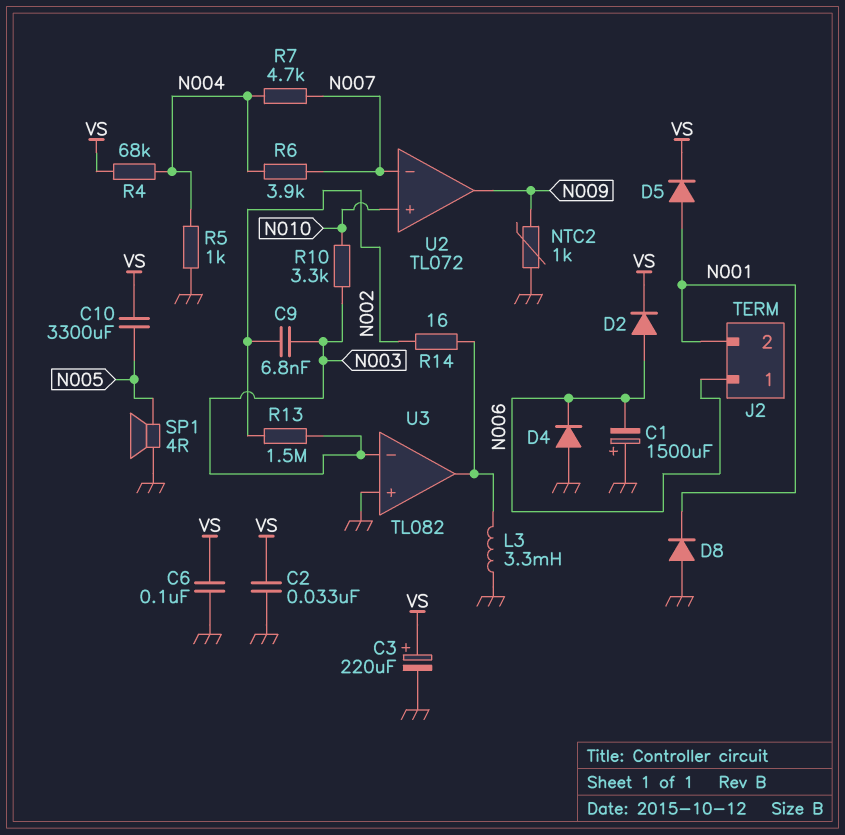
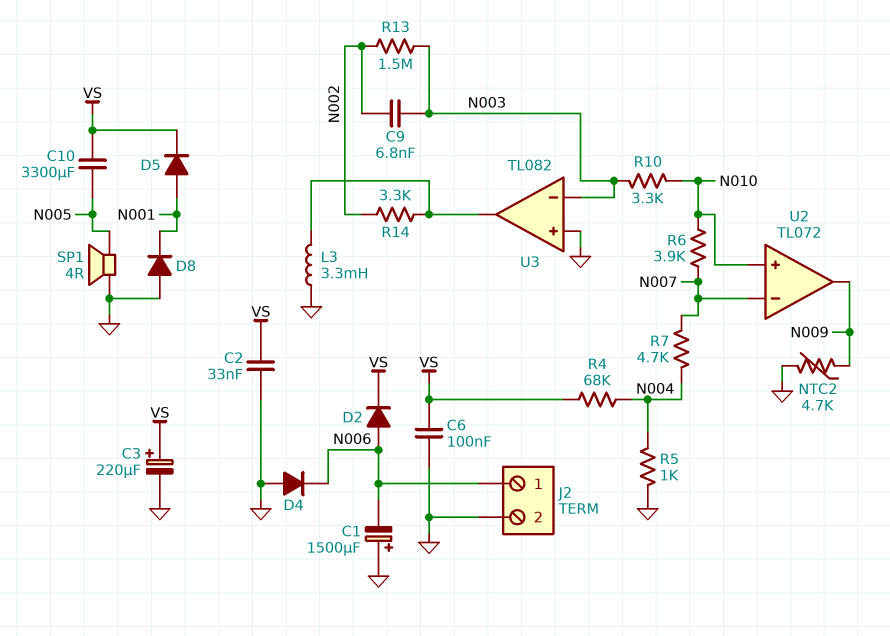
J2 pin 2: N001 -> GND
NTC2: 1k (GND, N009) -> 4.7k (GND, N009)
R6: 3.9k (N004, N007) -> 3.9k (N007, N010)
R14: 16 (N002, U3/out) -> 3.3k (N002, U3/out)

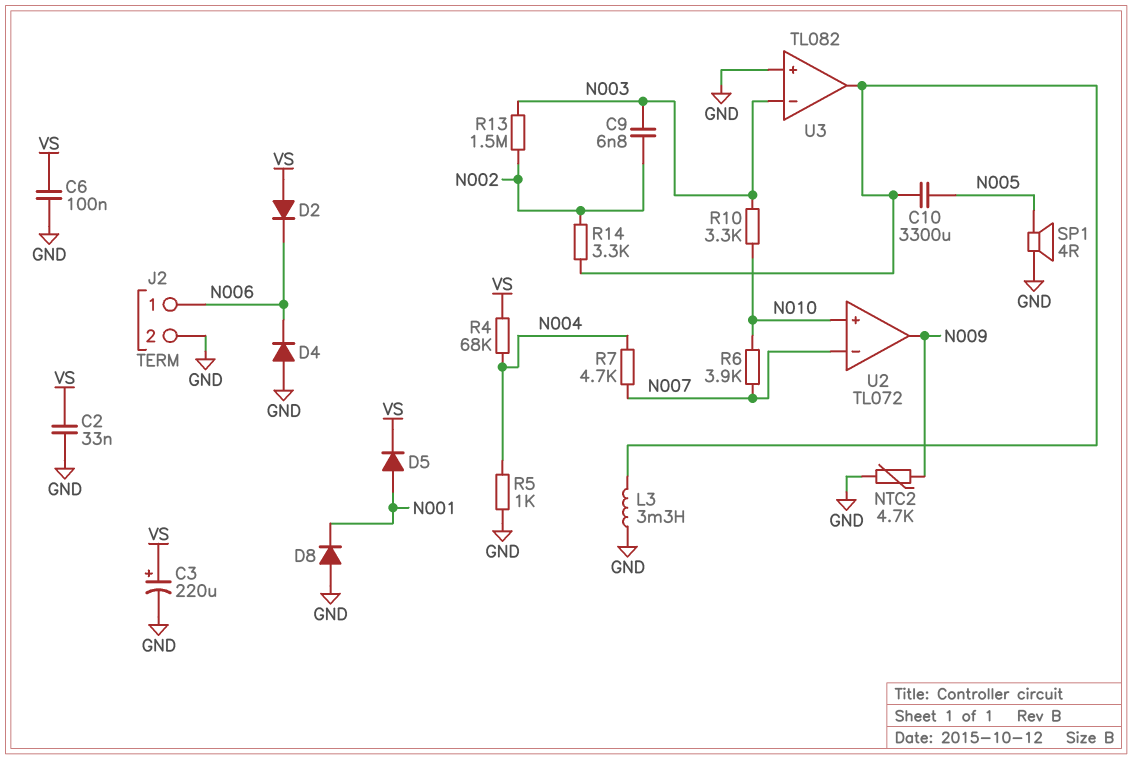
C1: 1500uF (plus GND, minus N006) -> none
C10: 3300uF (N005, VS) -> 3300uF (N005, U3/out)
D2: diode (A N006, K VS) -> diode (A VS, K N006)

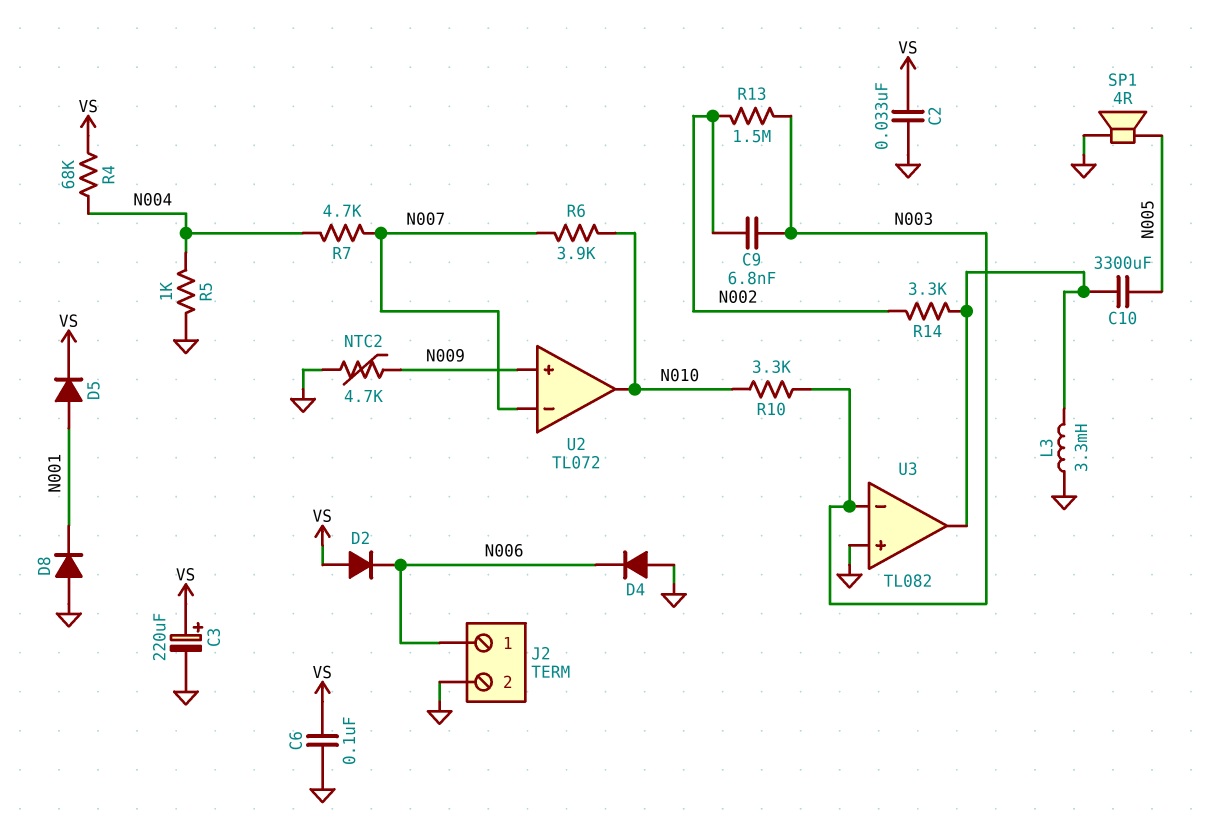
U2 pin in+: N010 -> N009
U2 pin out: N009 -> N010

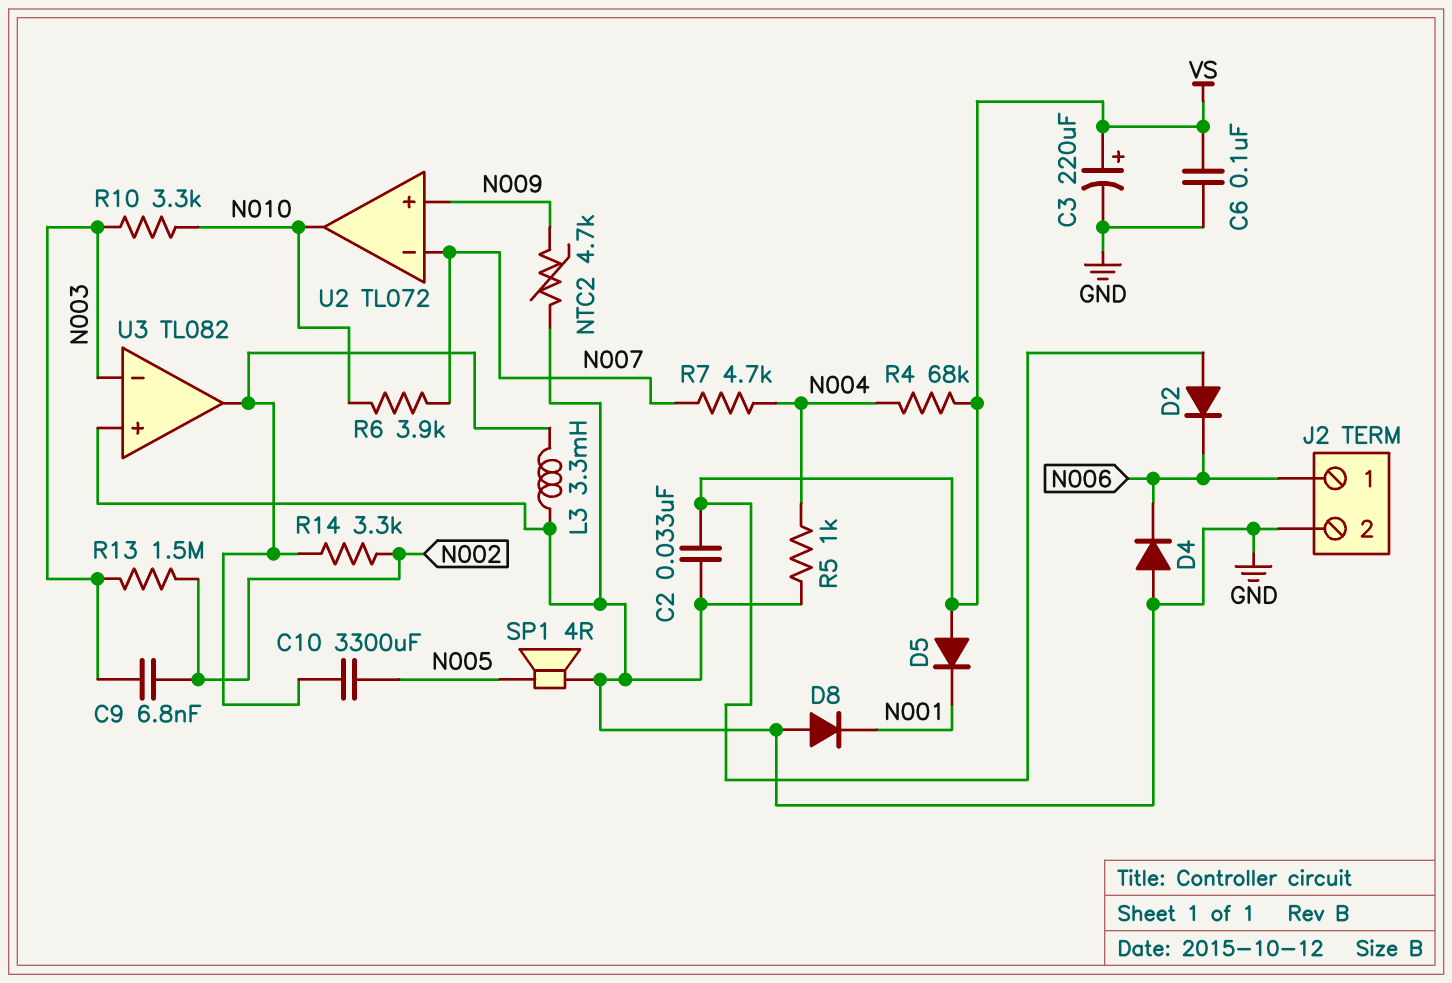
D5: diode (A N001, K VS) -> diode (A VS, K N001)

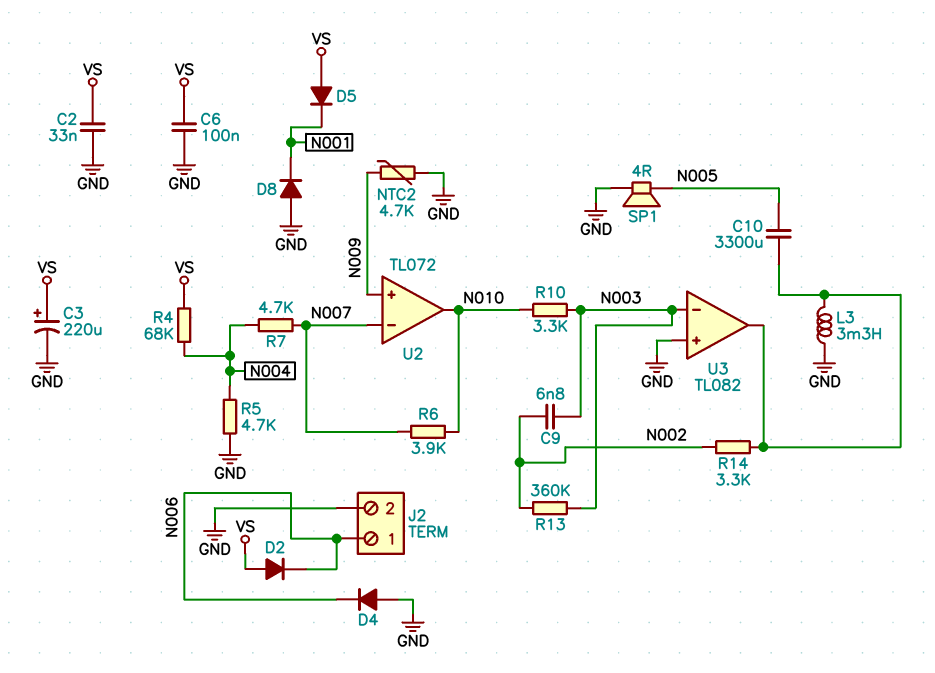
R5: 1k (GND, N004) -> 4.7k (GND, N004)
R13: 1.5M (N002, N003) -> 360k (N002, N003)

